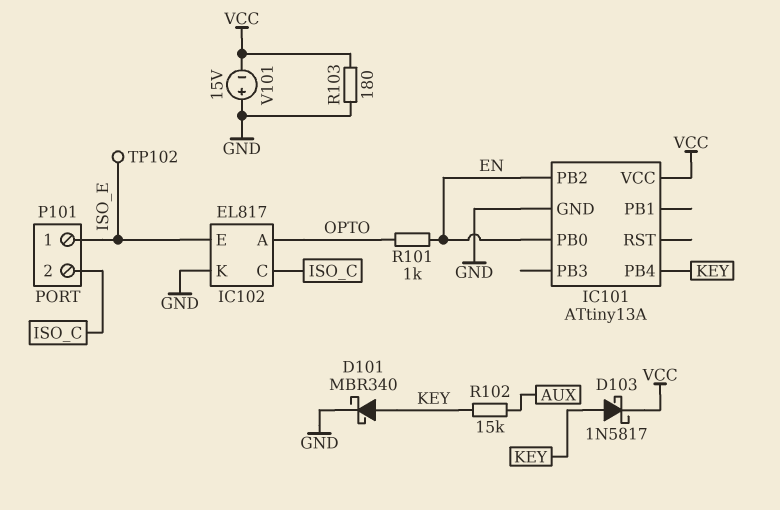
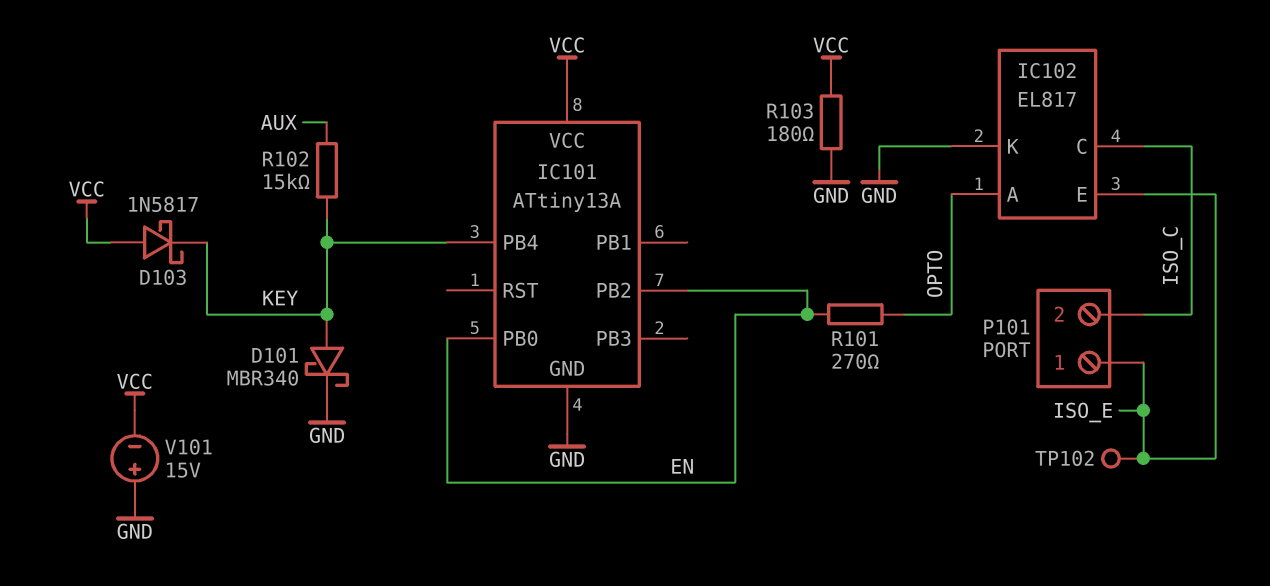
D103: schottky 1N5817 (A KEY, K VCC) -> schottky 1N5817 (A VCC, K KEY)
R101: 1k (EN, OPTO) -> 270 (EN, OPTO)

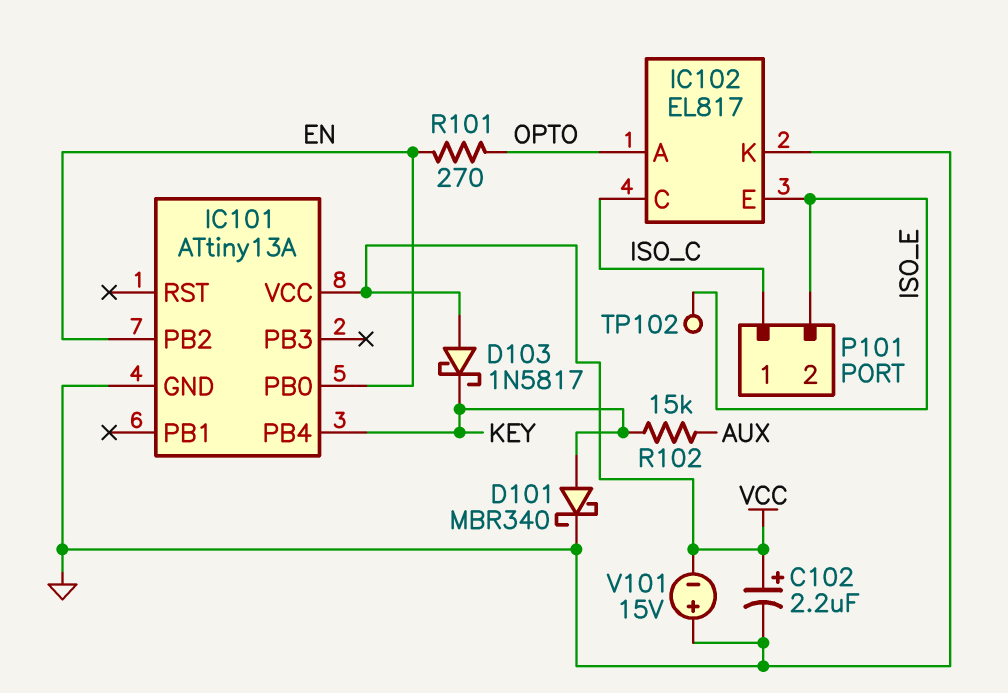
C102: none -> 2.2uF (plus VCC, minus GND)
P101 pin 1: ISO_E -> ISO_C
P101 pin 2: ISO_C -> ISO_E
R103: 180 (GND, VCC) -> none

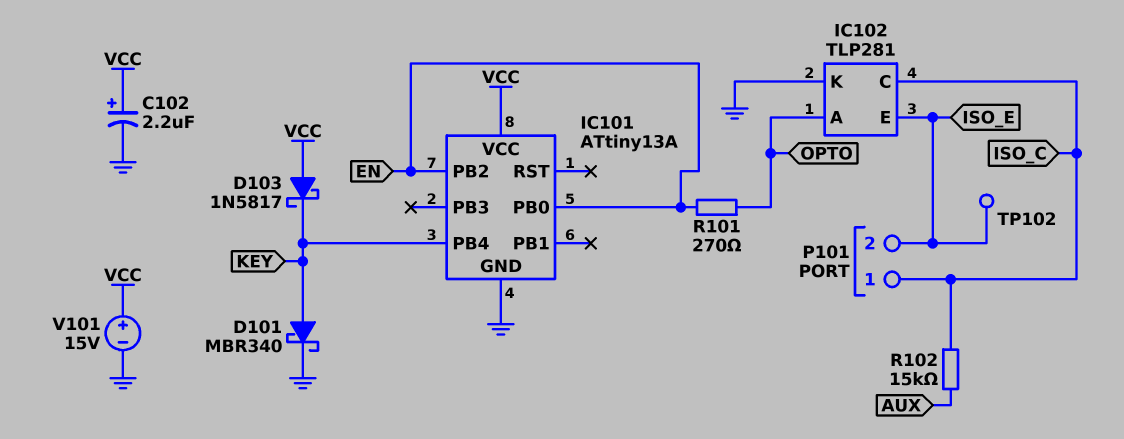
IC102: EL817 -> TLP281
R102: 15k (AUX, KEY) -> 15k (AUX, ISO_C)
V101: 15V (plus GND, minus VCC) -> 15V (plus VCC, minus GND)

